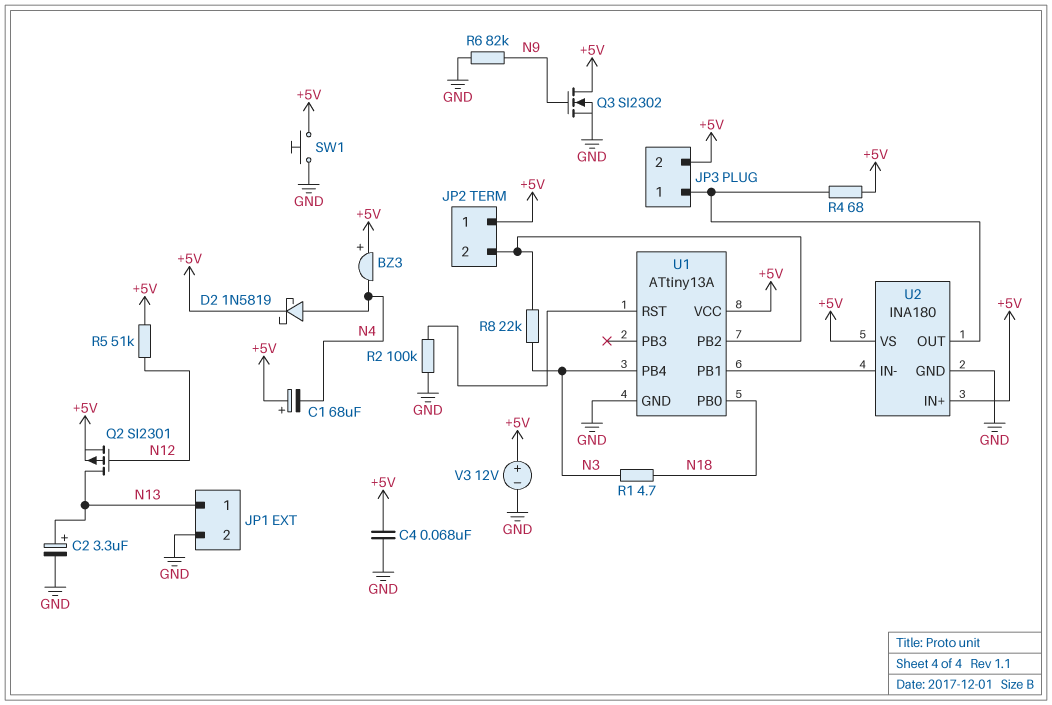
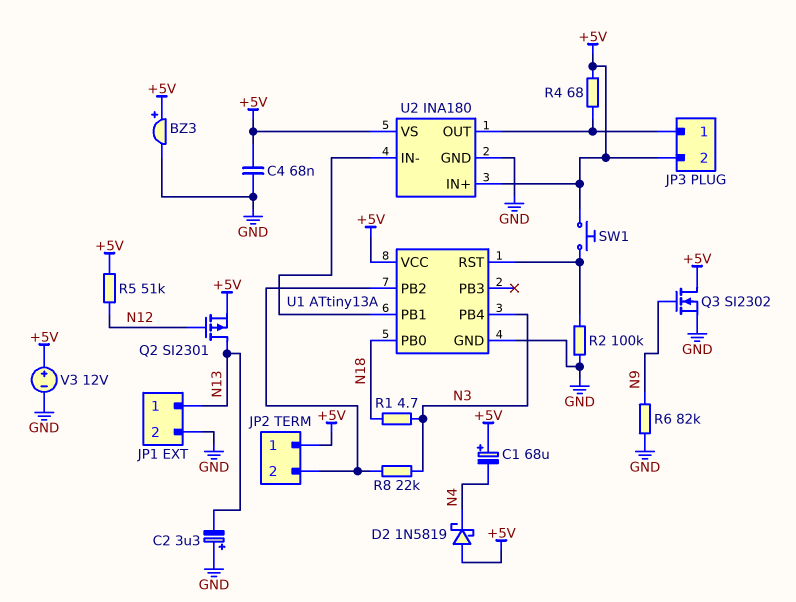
BZ3: buzzer (plus +5V, minus N4) -> buzzer (plus +5V, minus GND)
C2: 3.3uF (plus N13, minus GND) -> 3.3uF (plus GND, minus N13)
D2: schottky 1N5819 (A N4, K +5V) -> schottky 1N5819 (A +5V, K N4)
SW1: button (+5V, GND) -> button (+5V, U1/RST)

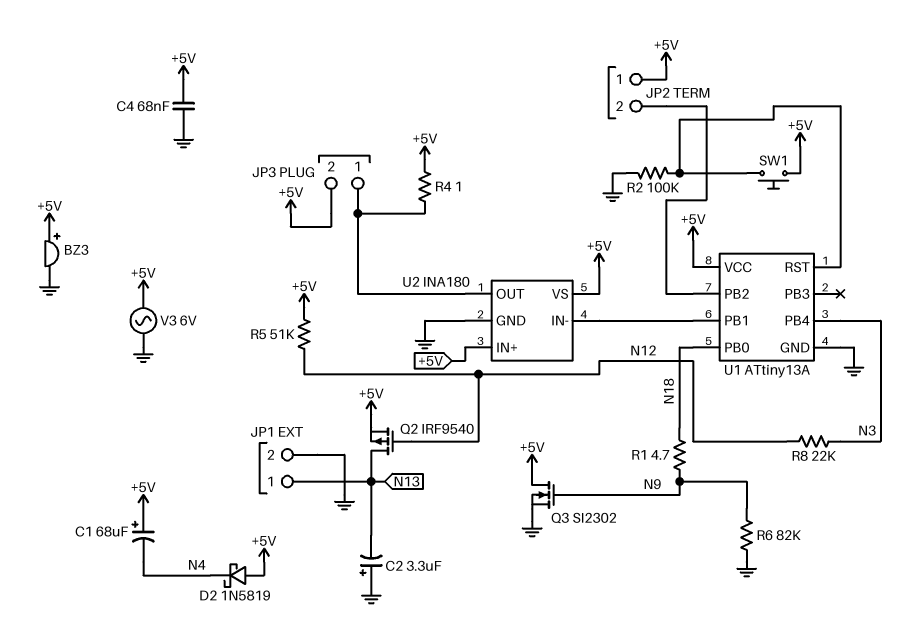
Q2: PMOS SI2301 (G N12, D N13, S +5V) -> PMOS IRF9540 (G N12, D N13, S +5V)
R1: 4.7 (N3, N18) -> 4.7 (N9, N18)
R4: 68 (+5V, JP3/1) -> 1 (+5V, JP3/1)
R8: 22k (JP2/2, N3) -> 22k (N3, N12)
V3: 12V (plus +5V, minus GND) -> AC 6V (+5V, GND)

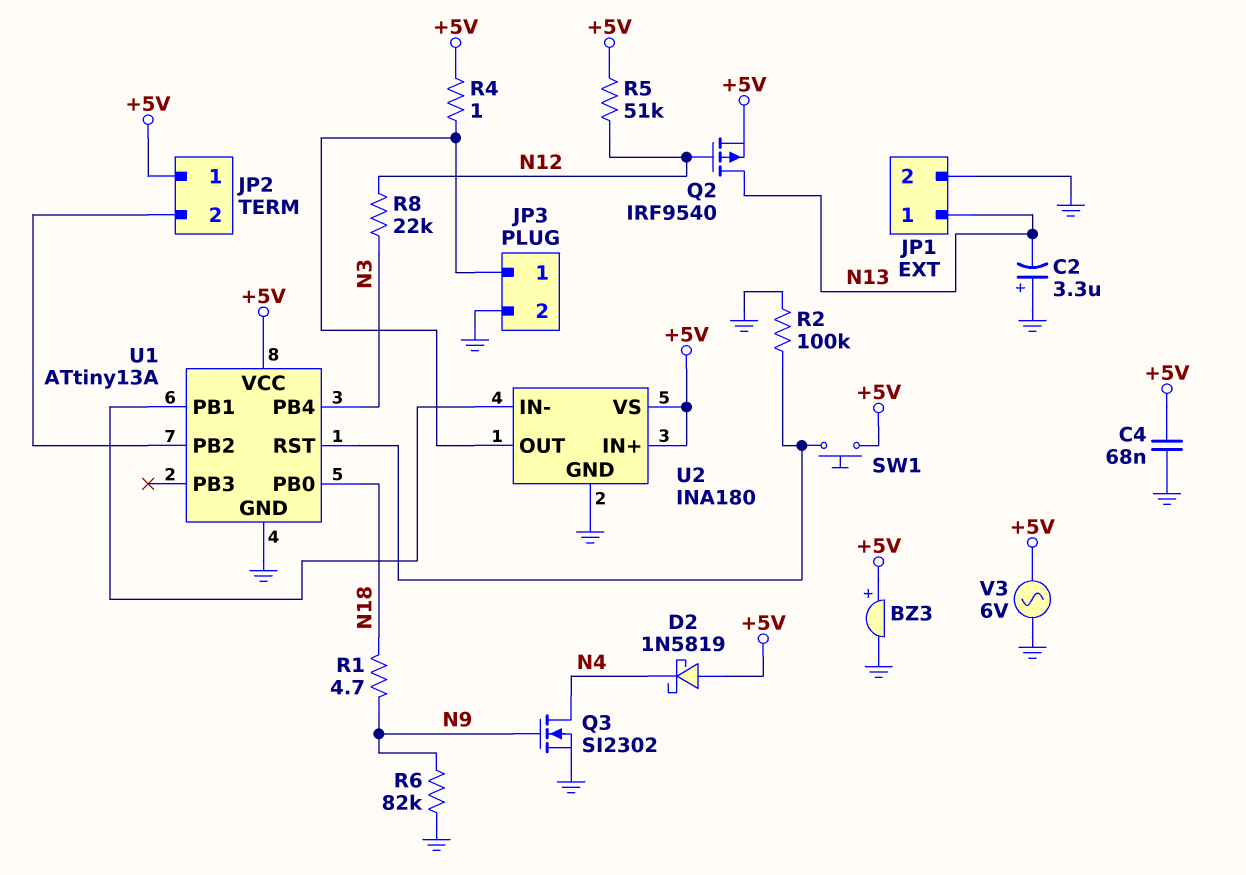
C1: 68uF (plus +5V, minus N4) -> none
JP3 pin 2: +5V -> GND
Q3: NMOS SI2302 (G N9, D +5V, S GND) -> NMOS SI2302 (G N9, D N4, S GND)

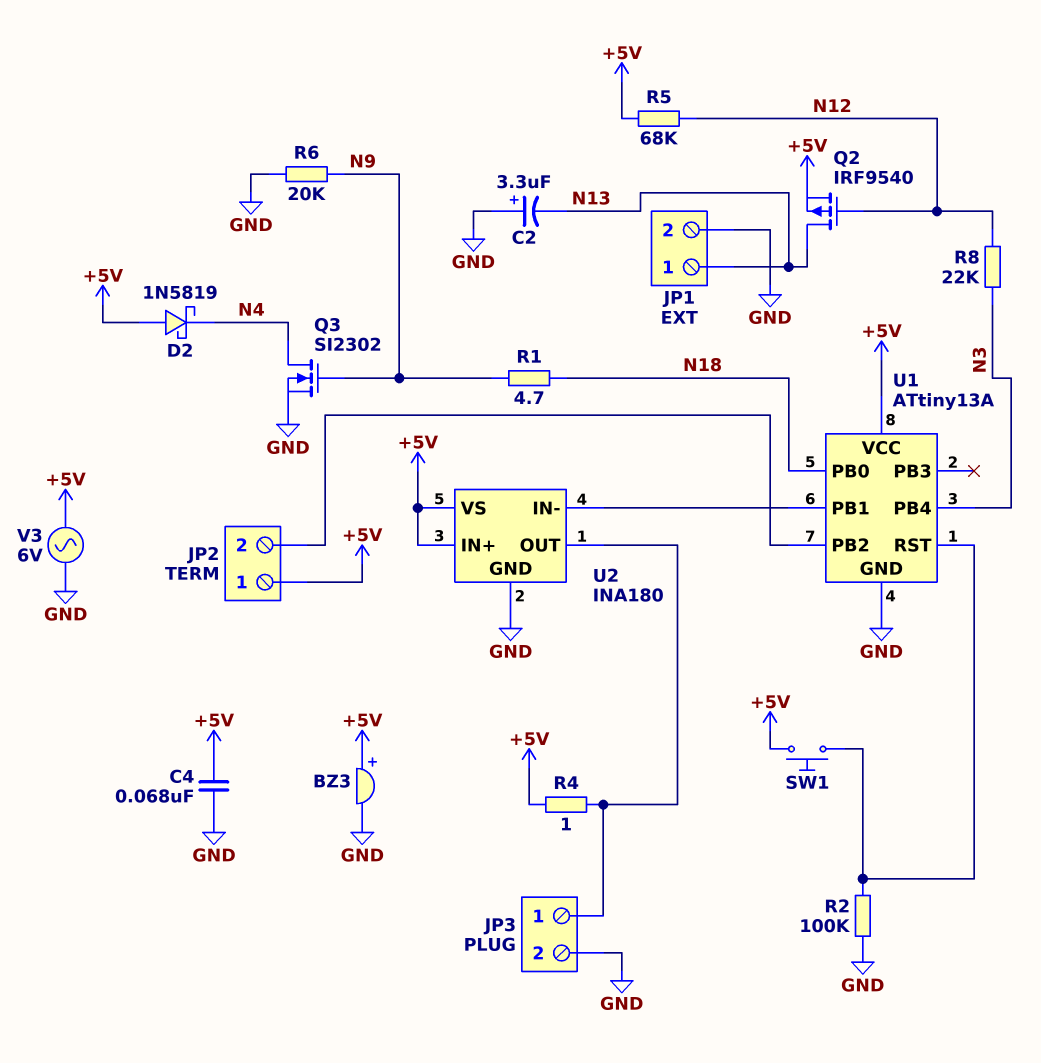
R5: 51k (+5V, N12) -> 68k (+5V, N12)
R6: 82k (GND, N9) -> 20k (GND, N9)

